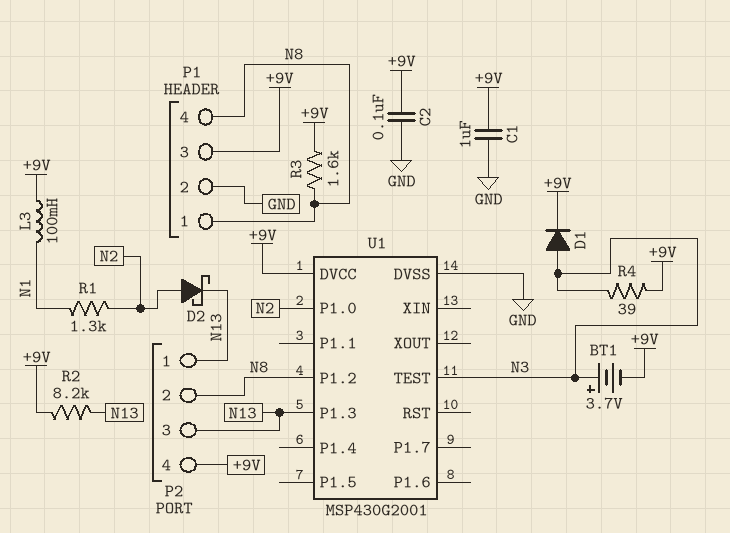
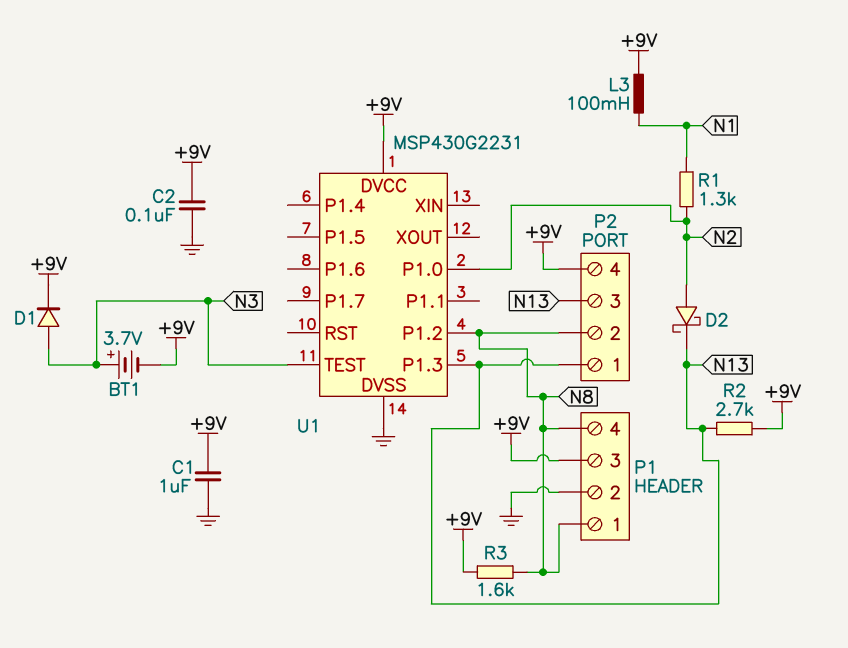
R2: 8.2k (+9V, N13) -> 2.7k (+9V, N13)
R4: 39 (+9V, N3) -> none
U1: MSP430G2001 -> MSP430G2231

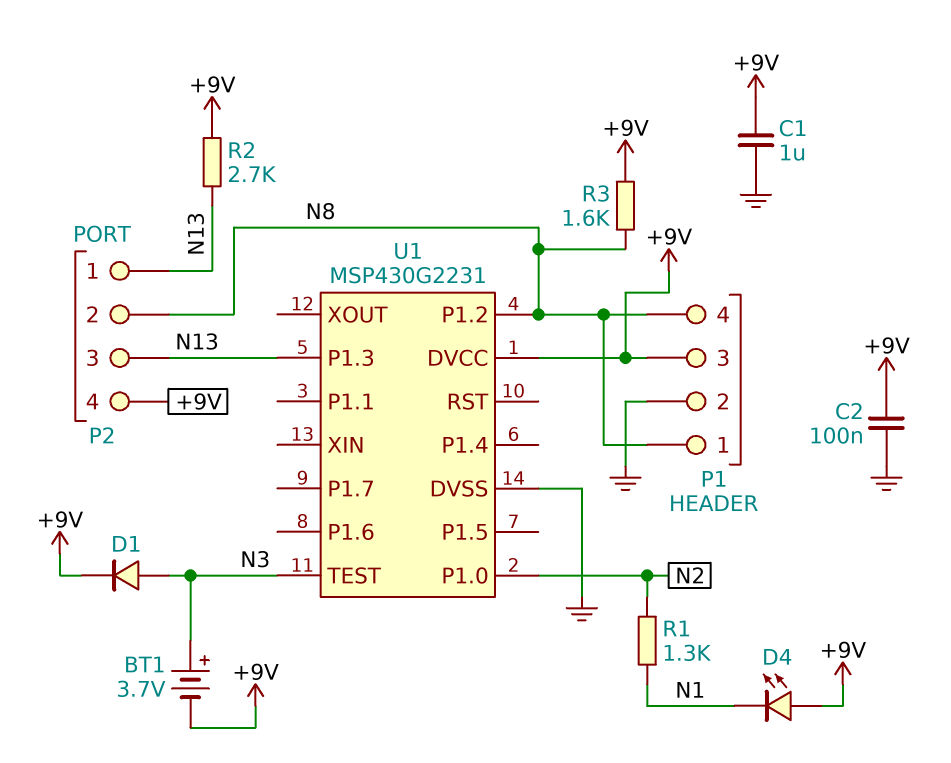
D2: schottky (A N2, K N13) -> none
D4: none -> LED (A +9V, K N1)
L3: 100mH (+9V, N1) -> none

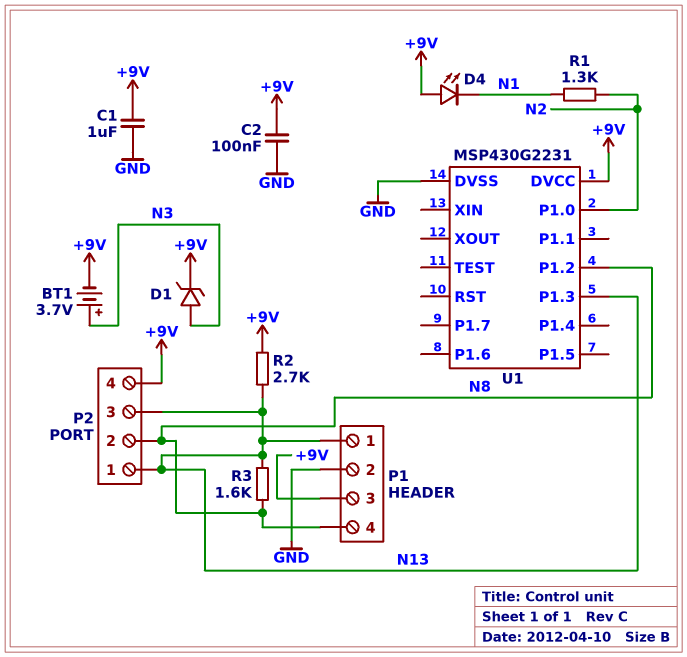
D1: diode (A N3, K +9V) -> zener (A N3, K +9V)
P1 pin 1: N8 -> N13
R3: 1.6k (+9V, N8) -> 1.6k (N8, N13)
U1 pin TEST: N3 -> none

